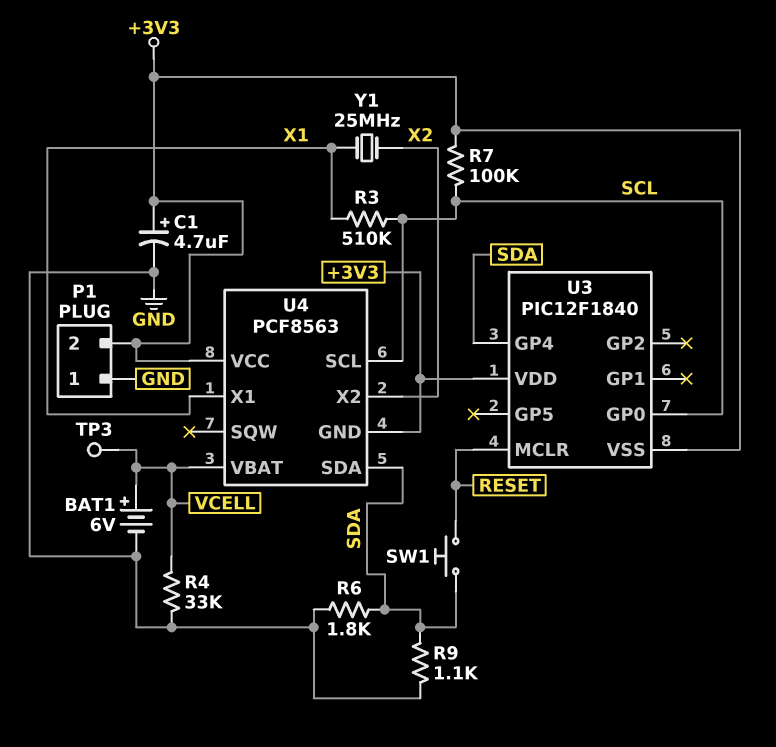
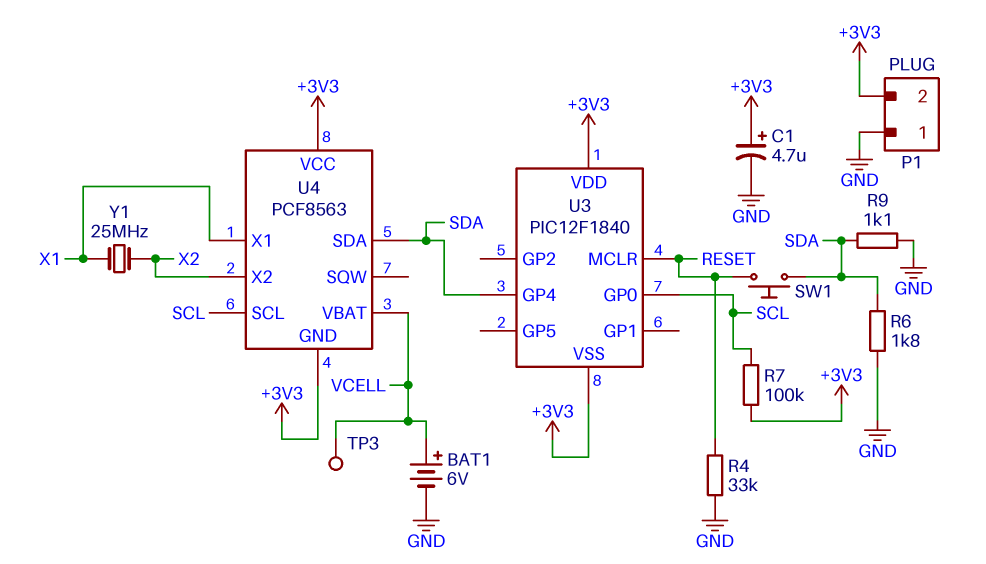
R3: 510k (SCL, X1) -> none
R4: 33k (GND, VCELL) -> 33k (GND, RESET)

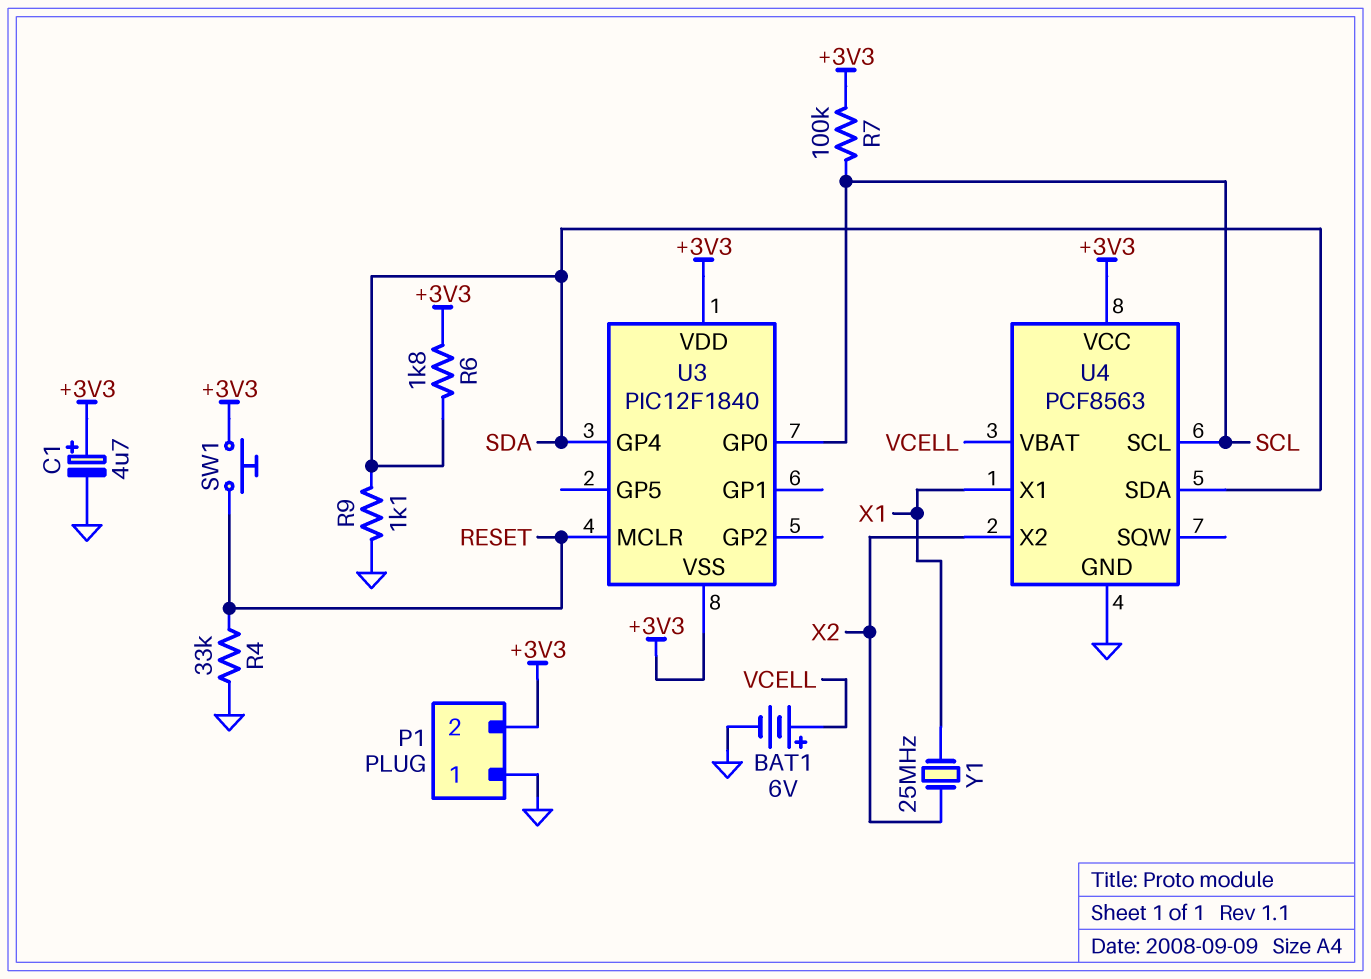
R6: 1.8k (GND, SDA) -> 1.8k (+3V3, SDA)
SW1: button (RESET, SDA) -> button (+3V3, RESET)
TP3: test point (VCELL) -> none
U4 pin GND: +3V3 -> GND

